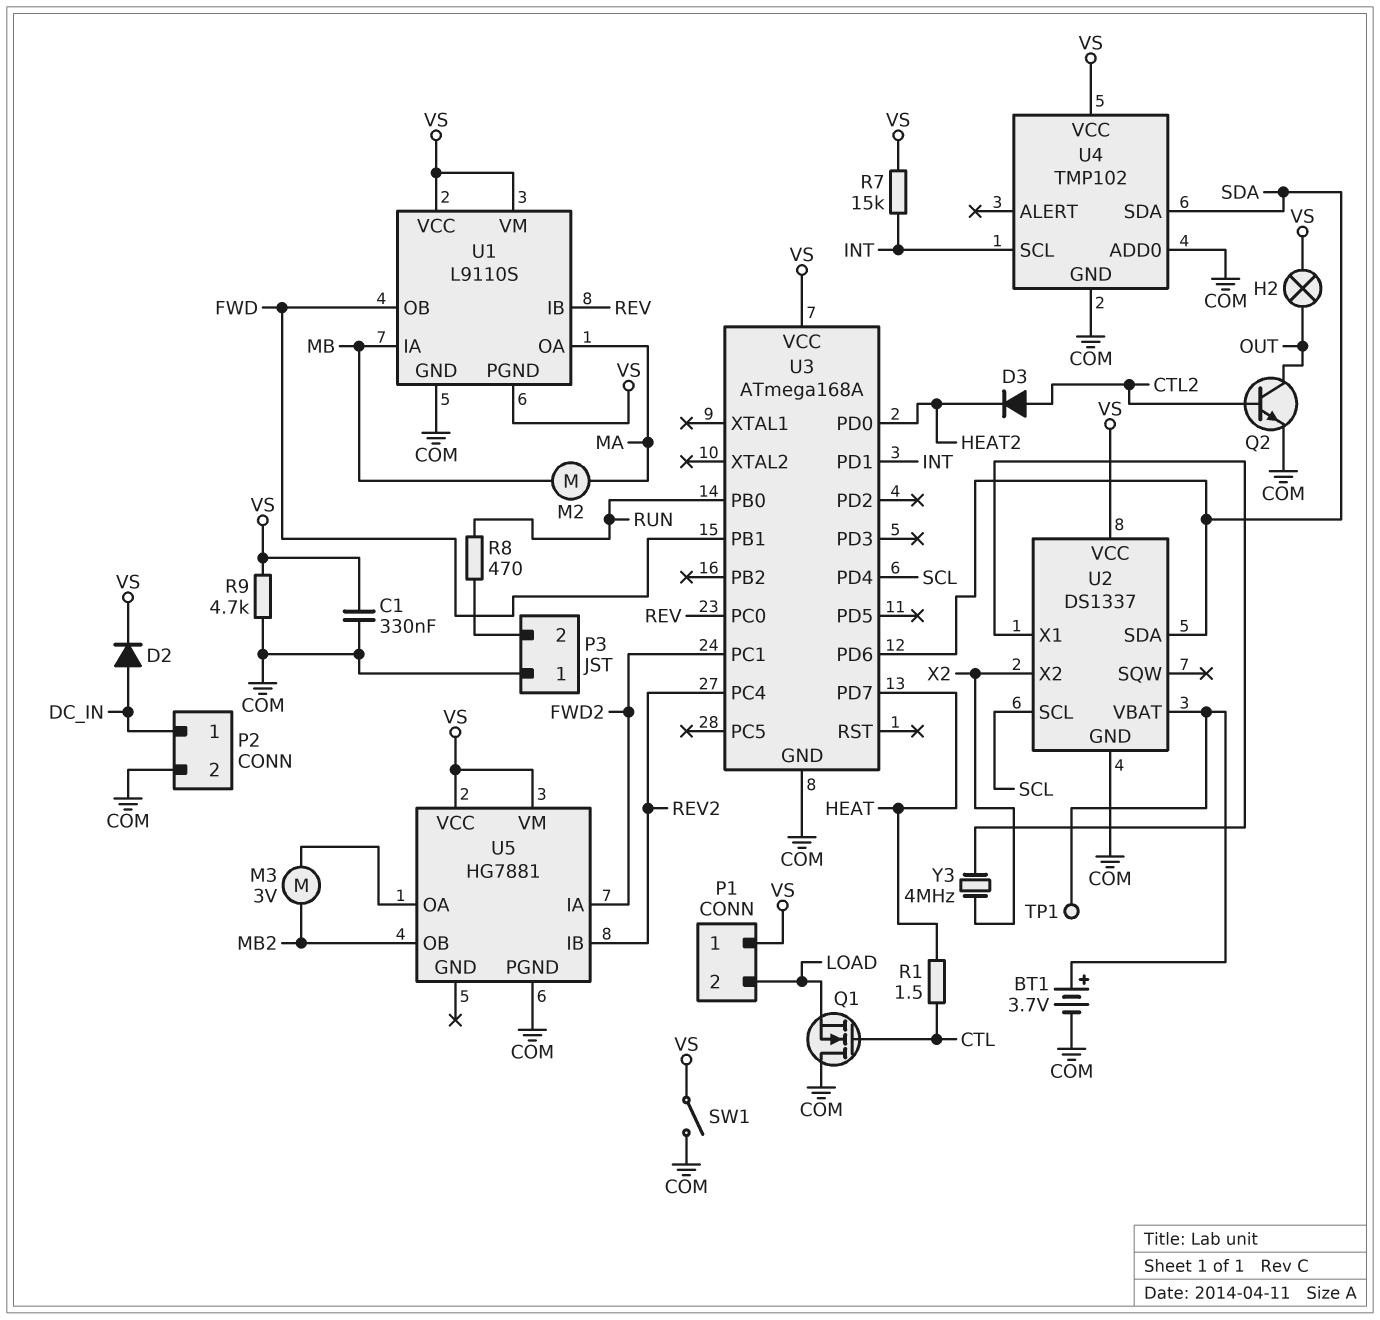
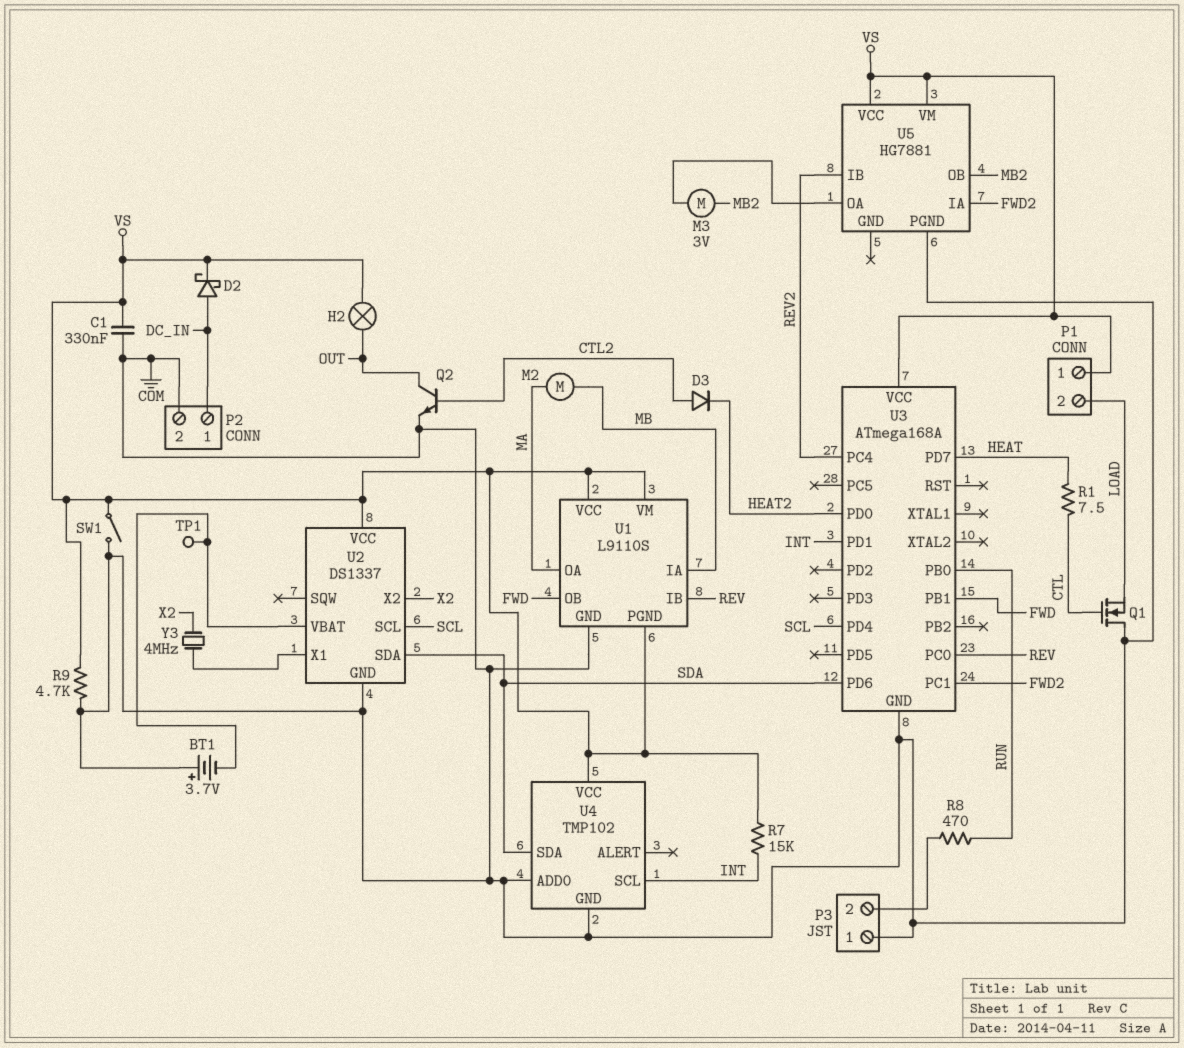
BT1: 3.7V (plus U2/VBAT, minus COM) -> 3.7V (plus COM, minus U2/VBAT)
D2: diode (A DC_IN, K VS) -> schottky (A DC_IN, K VS)
R1: 1.5 (CTL, HEAT) -> 7.5 (CTL, HEAT)

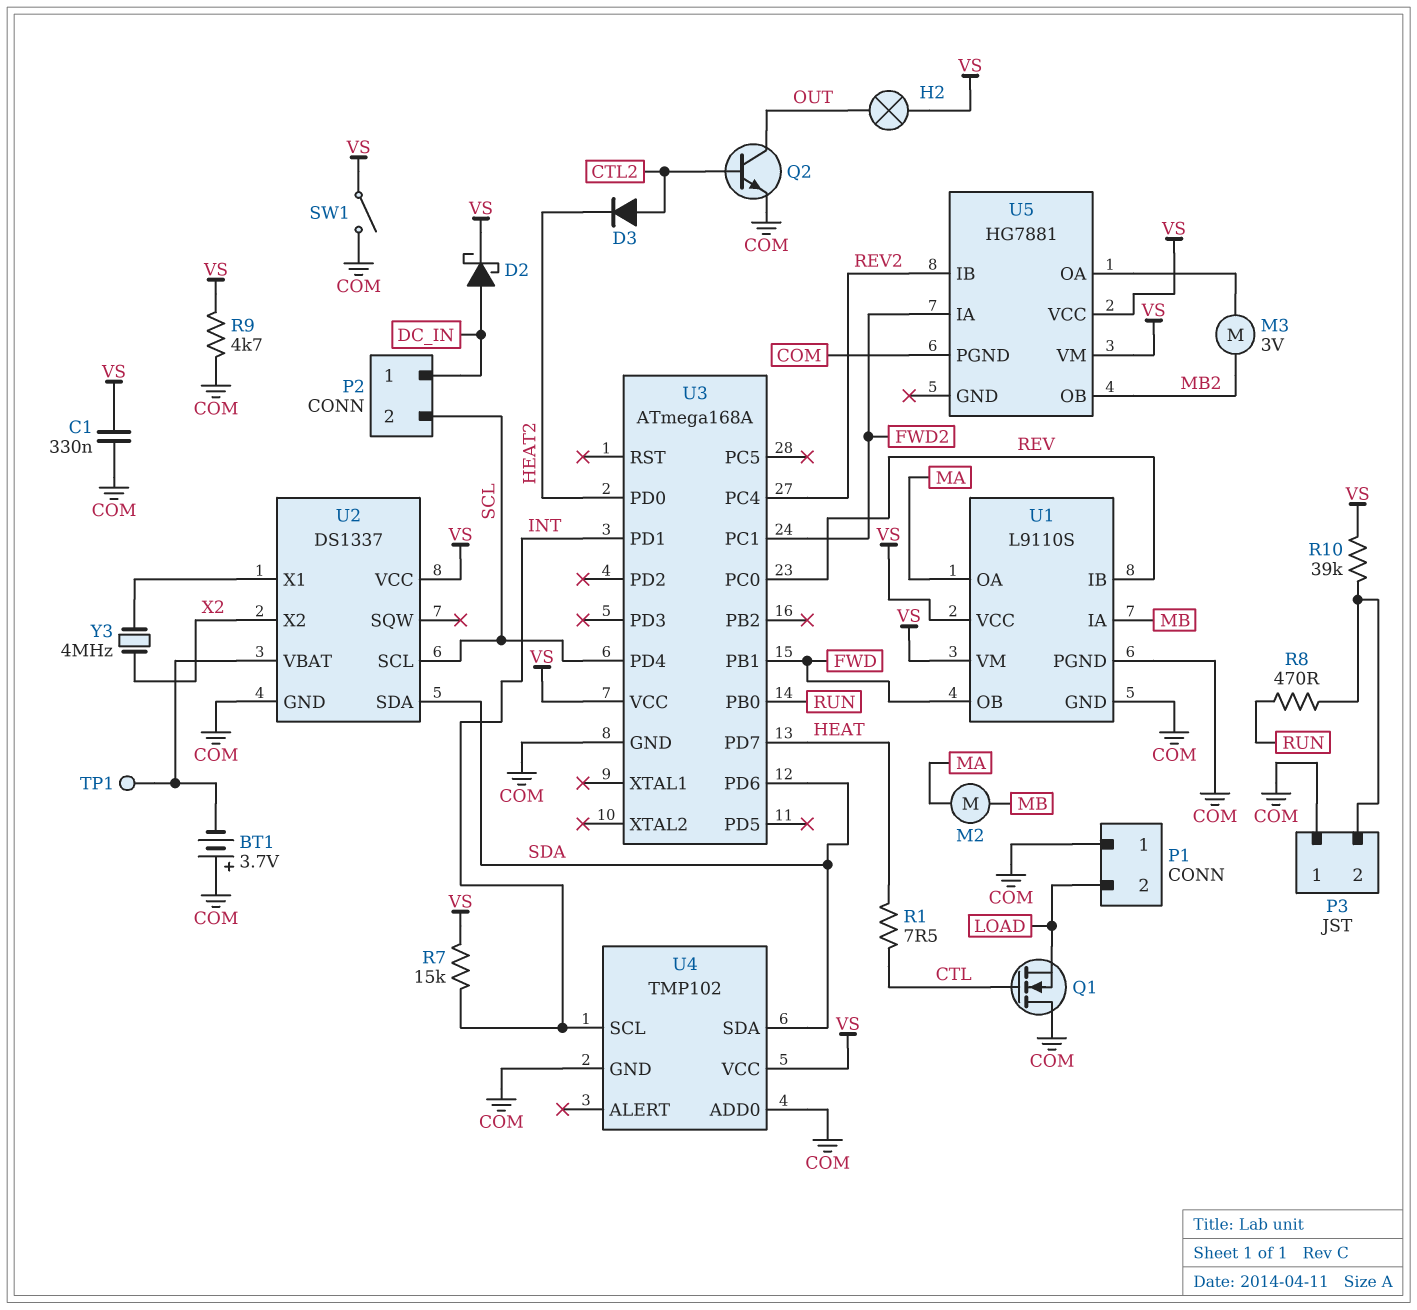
P1 pin 1: VS -> COM
P2 pin 2: COM -> SCL
R10: none -> 39k (P3/2, VS)
U1 pin PGND: VS -> COM

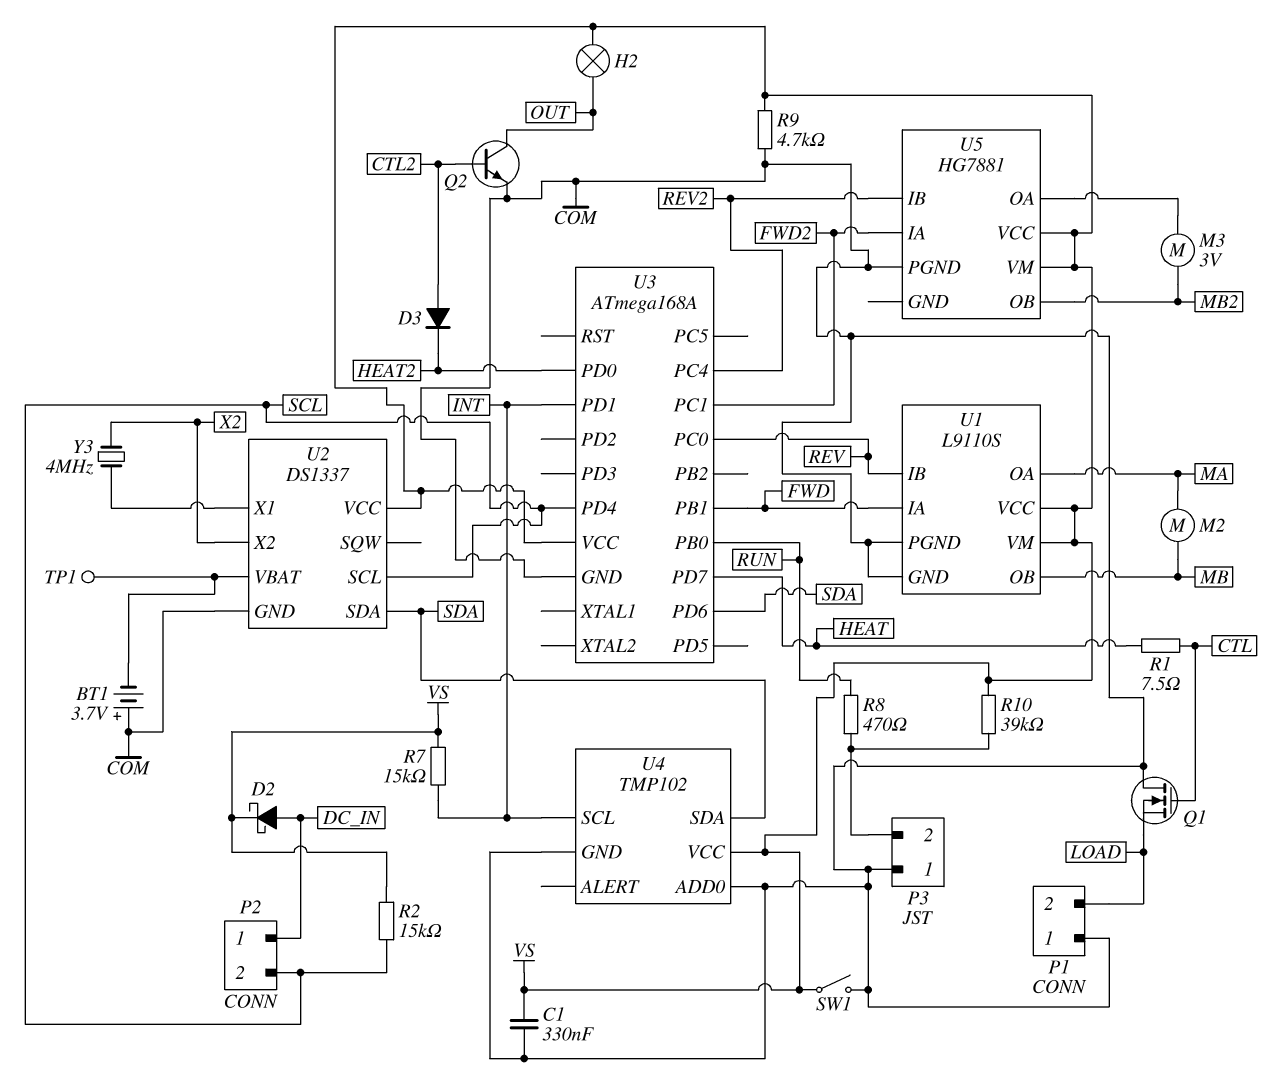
R2: none -> 15k (SCL, VS)
U1 pin IA: MB -> FWD
U1 pin OB: FWD -> MB

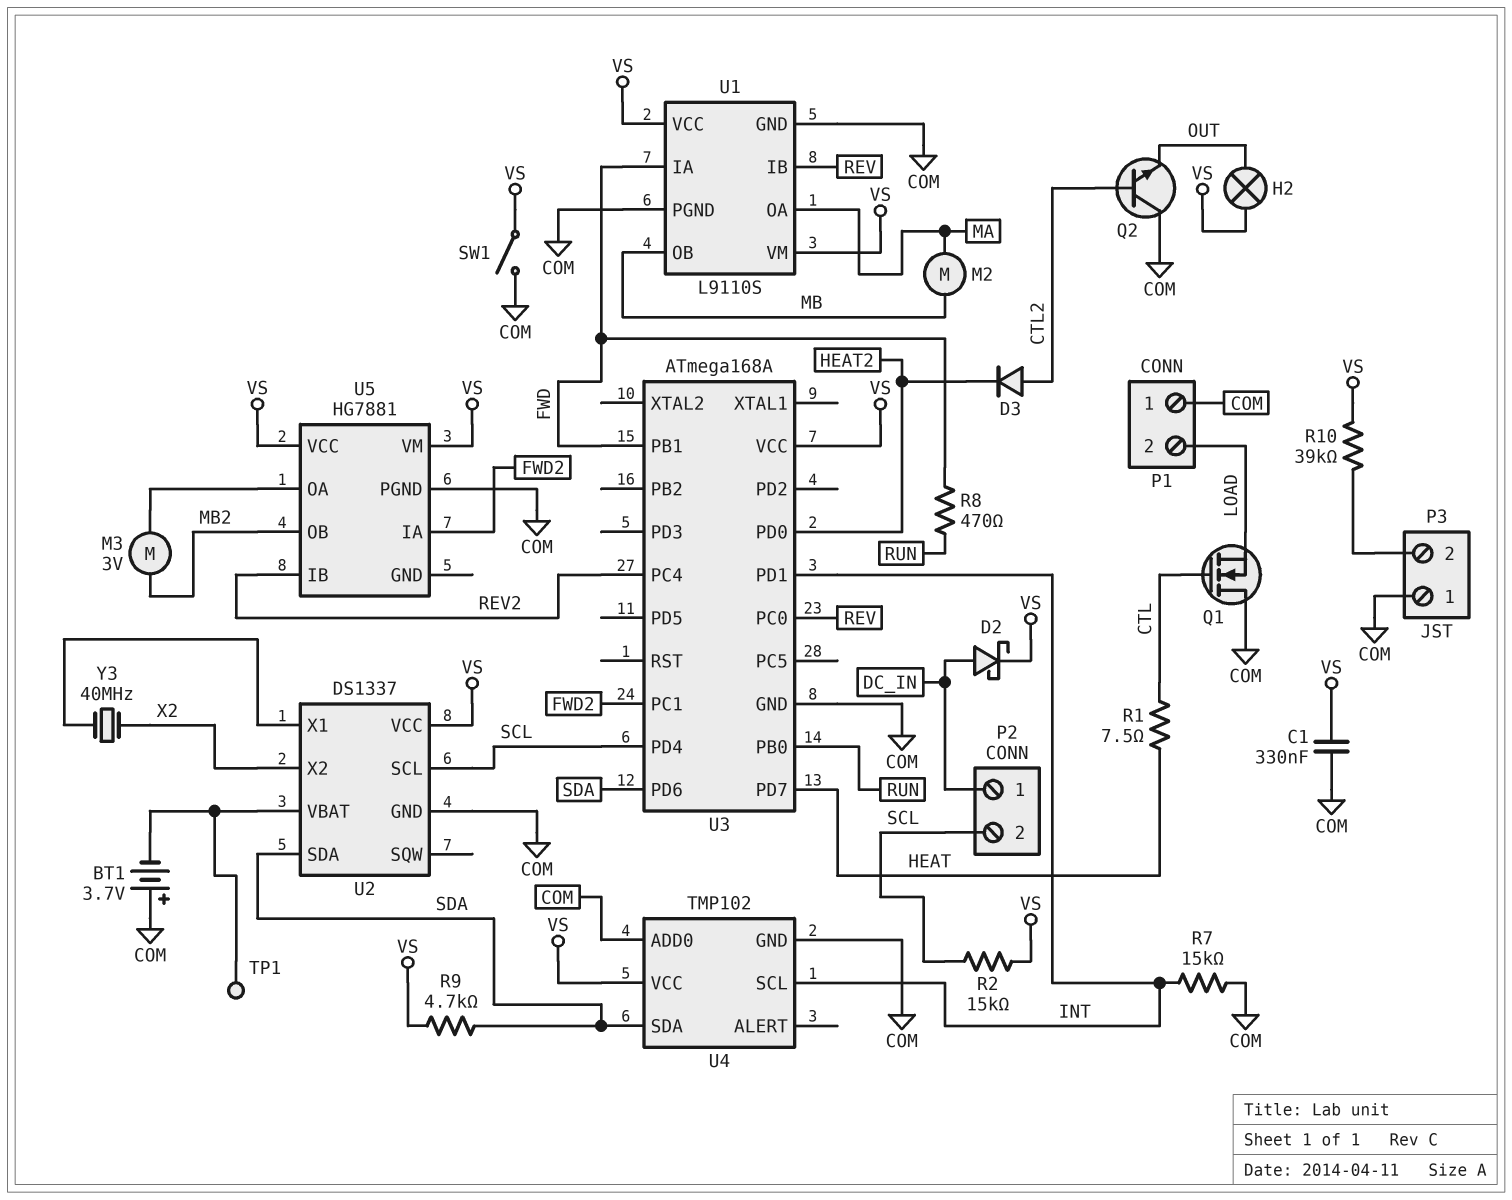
Q2: NPN (B CTL2, C OUT, E COM) -> NPN (B CTL2, C COM, E OUT)
R7: 15k (INT, VS) -> 15k (COM, INT)
R8: 470 (P3/2, RUN) -> 470 (FWD, RUN)
R9: 4.7k (COM, VS) -> 4.7k (SDA, VS)
Y3: 4MHz (U2/X1, X2) -> 40MHz (U2/X1, X2)

